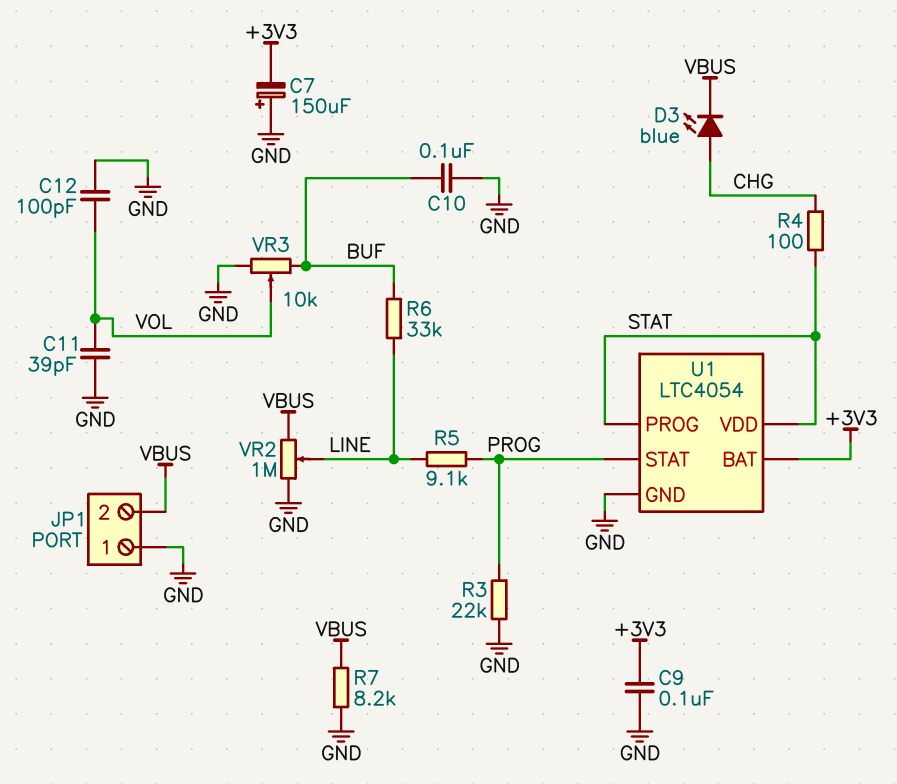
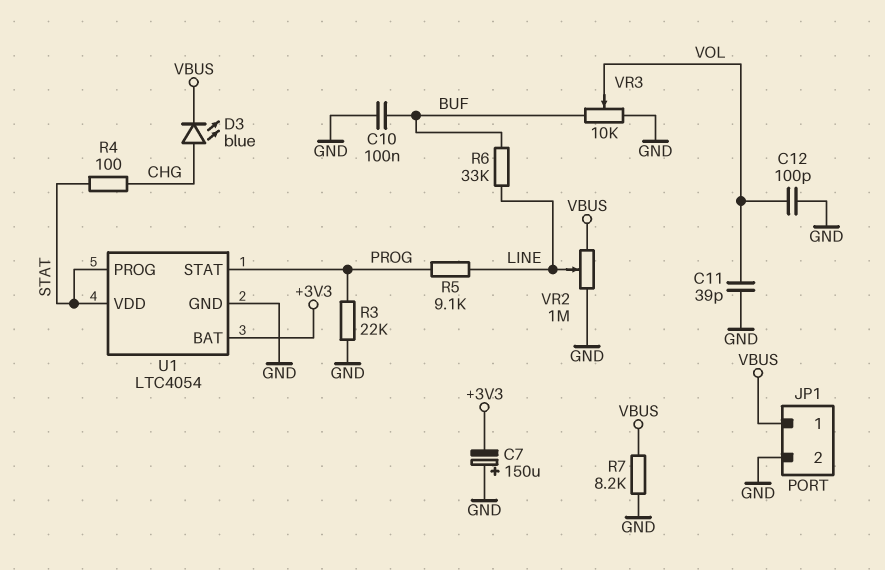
C9: 100nF (+3V3, GND) -> none
JP1 pin 1: GND -> VBUS
JP1 pin 2: VBUS -> GND

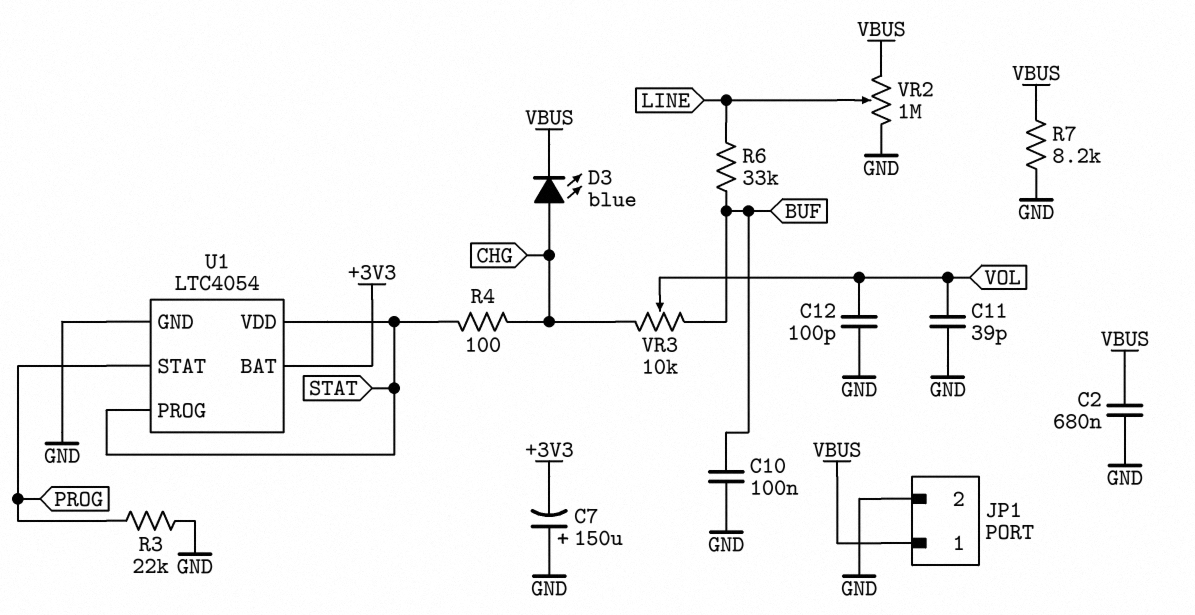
C2: none -> 680nF (GND, VBUS)
R5: 9.1k (LINE, PROG) -> none
VR3: 10k (BUF, GND, wiper VOL) -> 10k (BUF, CHG, wiper VOL)

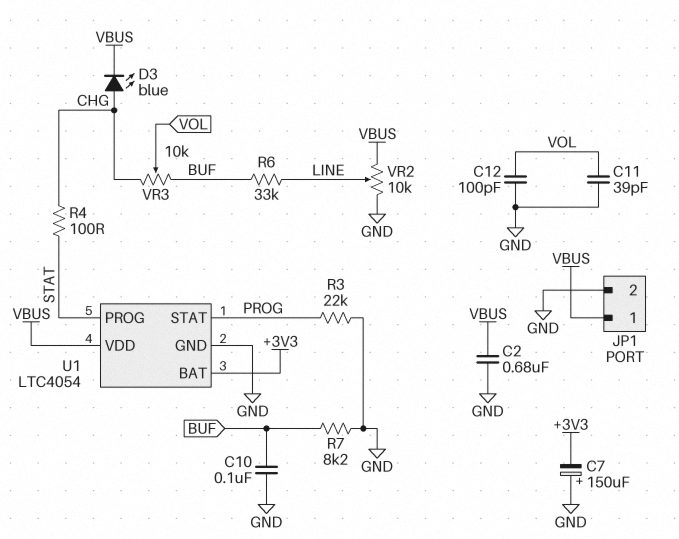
R7: 8.2k (GND, VBUS) -> 8.2k (BUF, GND)
U1 pin VDD: STAT -> VBUS
VR2: 1M (GND, VBUS, wiper LINE) -> 10k (GND, VBUS, wiper LINE)

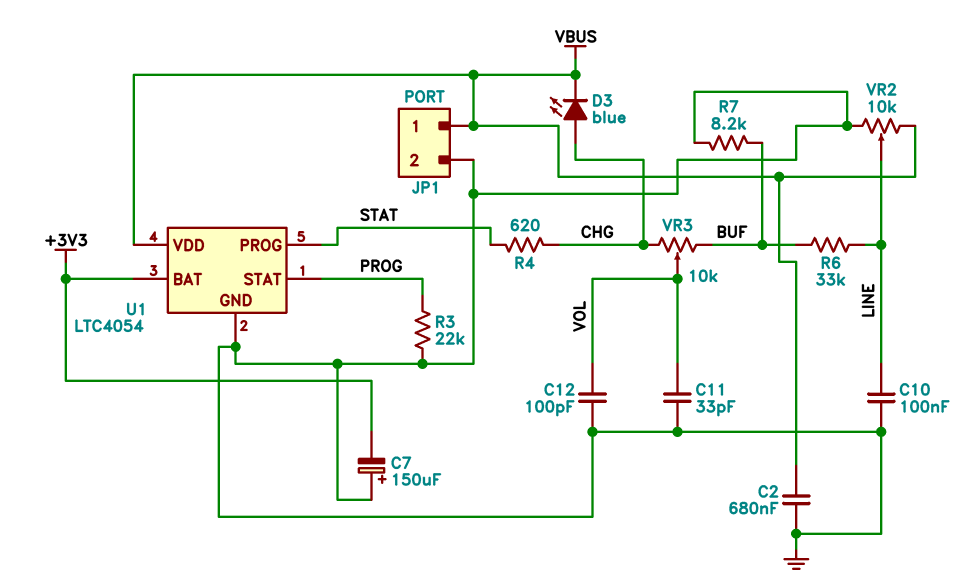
C10: 100nF (BUF, GND) -> 100nF (GND, LINE)
C11: 39pF (GND, VOL) -> 33pF (GND, VOL)
R4: 100 (CHG, STAT) -> 620 (CHG, STAT)

